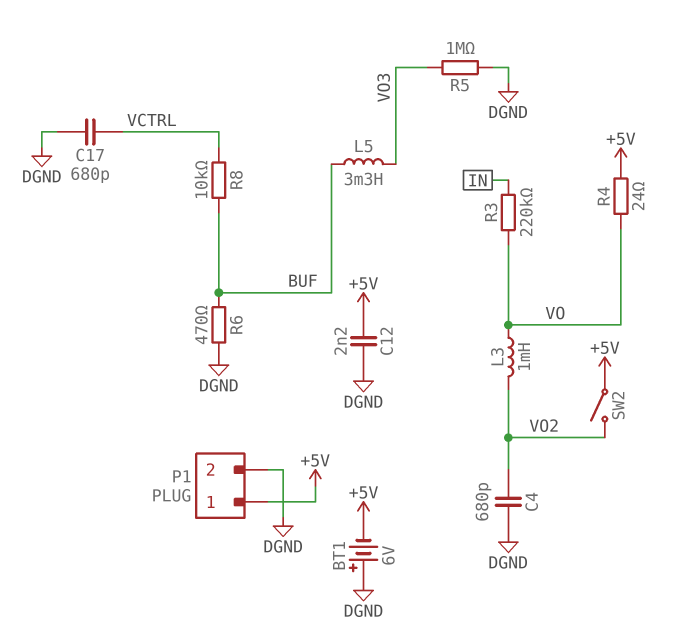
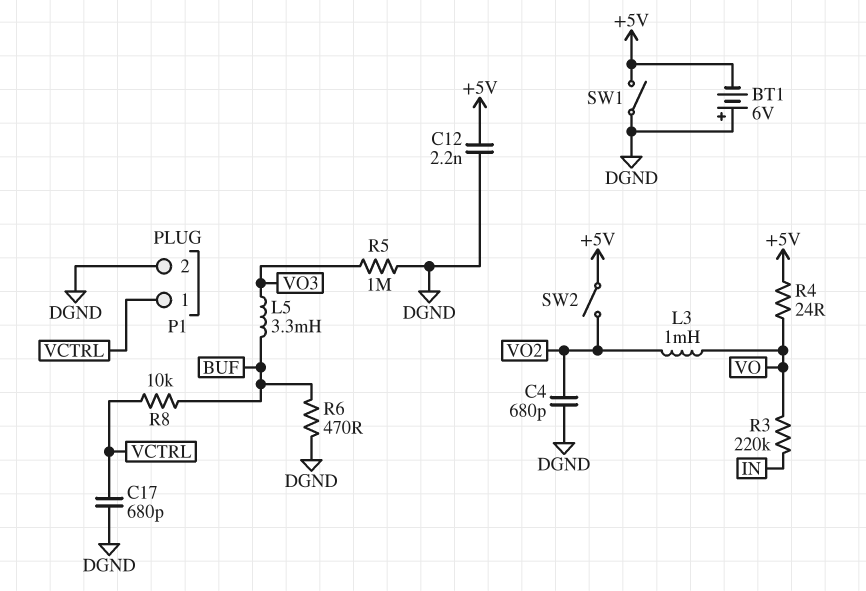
P1 pin 1: +5V -> VCTRL
SW1: none -> switch (+5V, DGND)

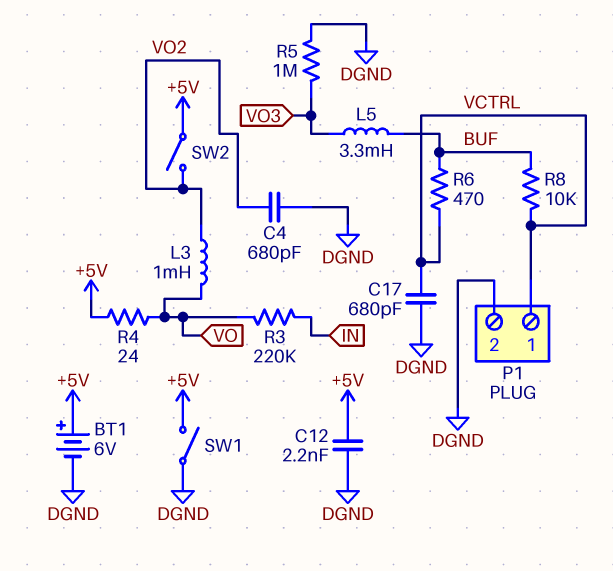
BT1: 6V (plus DGND, minus +5V) -> 6V (plus +5V, minus DGND)
R6: 470 (BUF, DGND) -> 470 (BUF, VCTRL)

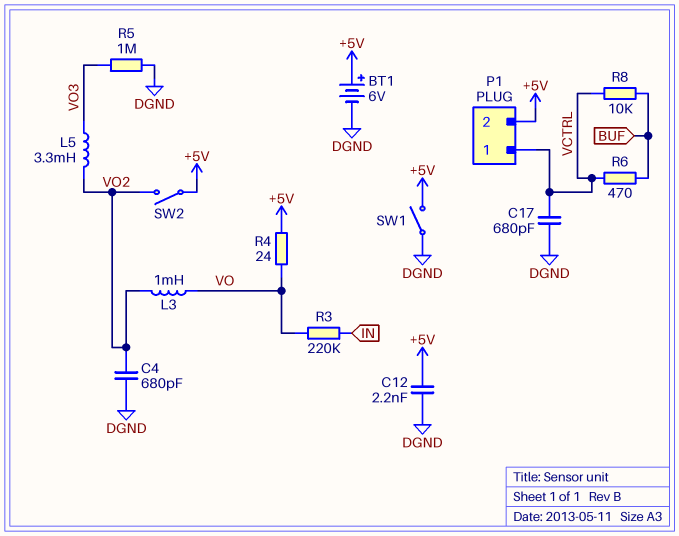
L5: 3.3mH (BUF, VO3) -> 3.3mH (VO2, VO3)
P1 pin 2: DGND -> +5V

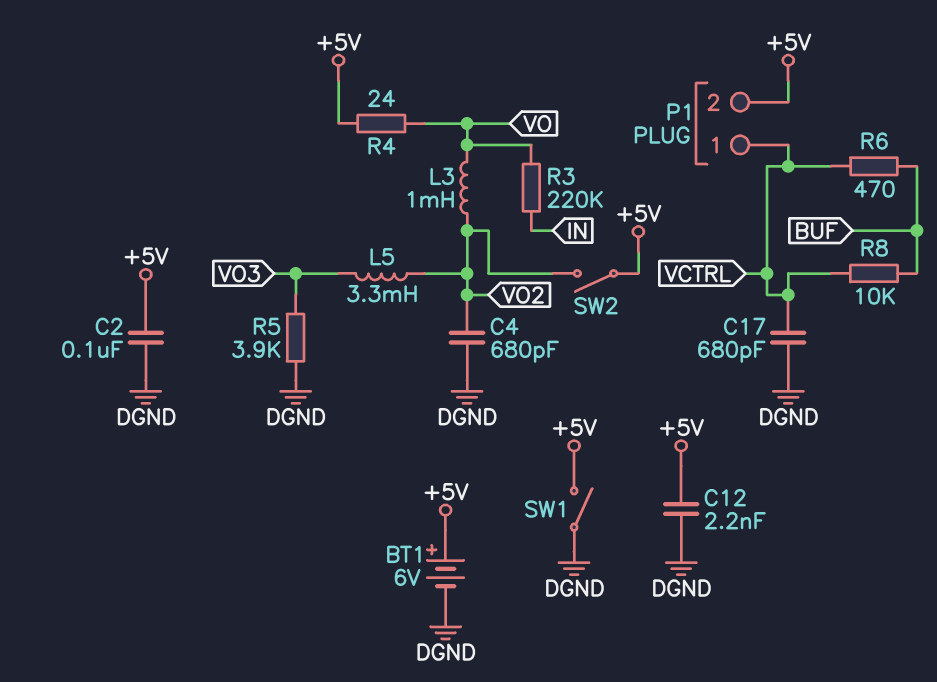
C2: none -> 100nF (+5V, DGND)
R5: 1M (DGND, VO3) -> 3.9k (DGND, VO3)

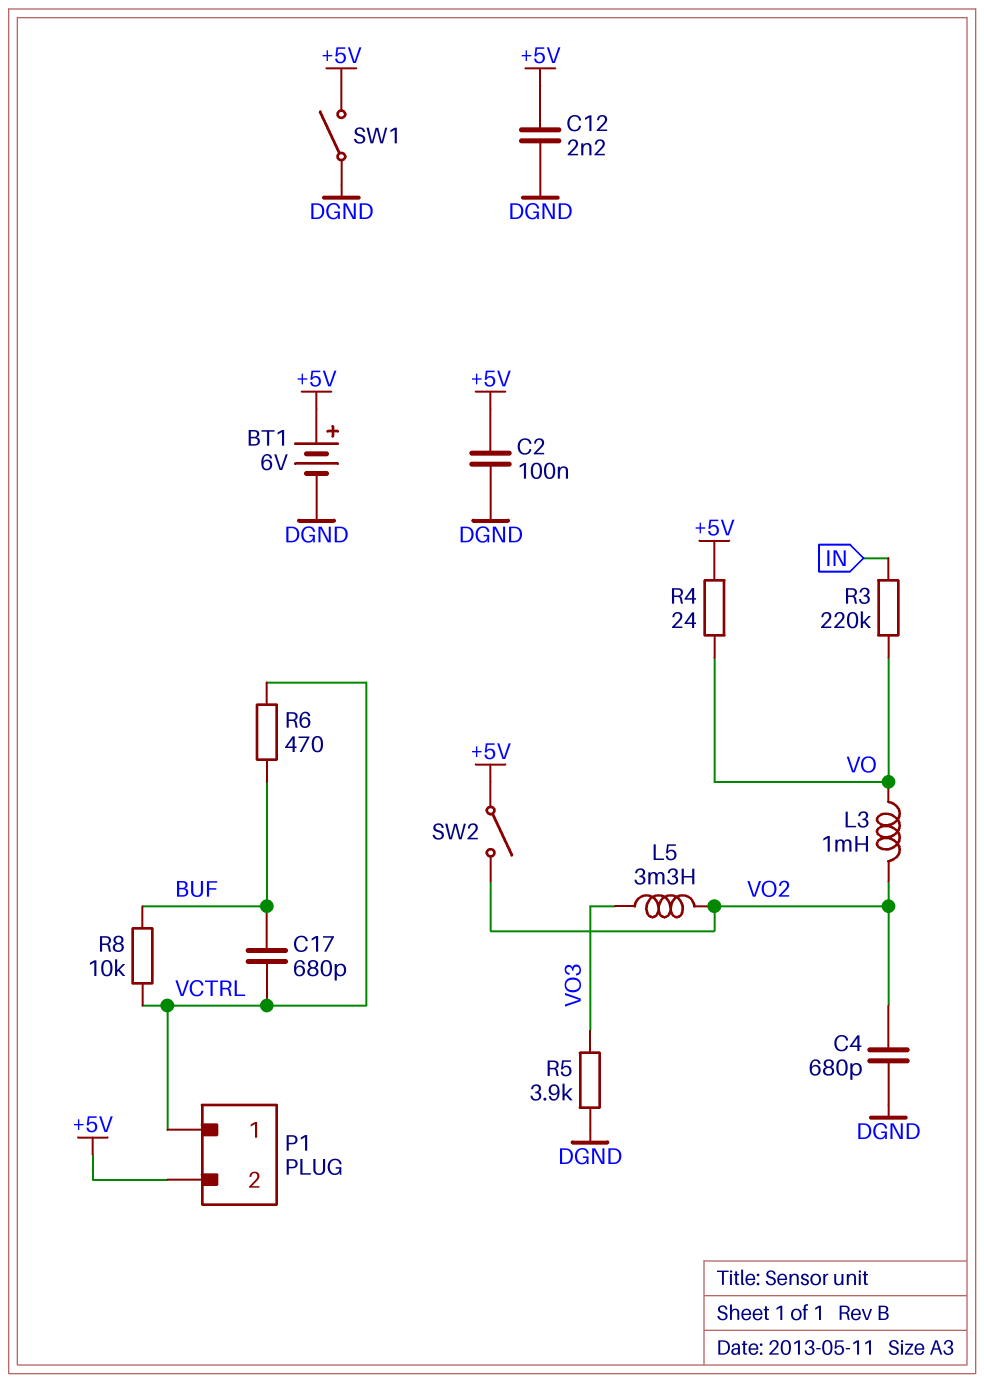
C17: 680pF (DGND, VCTRL) -> 680pF (BUF, VCTRL)

